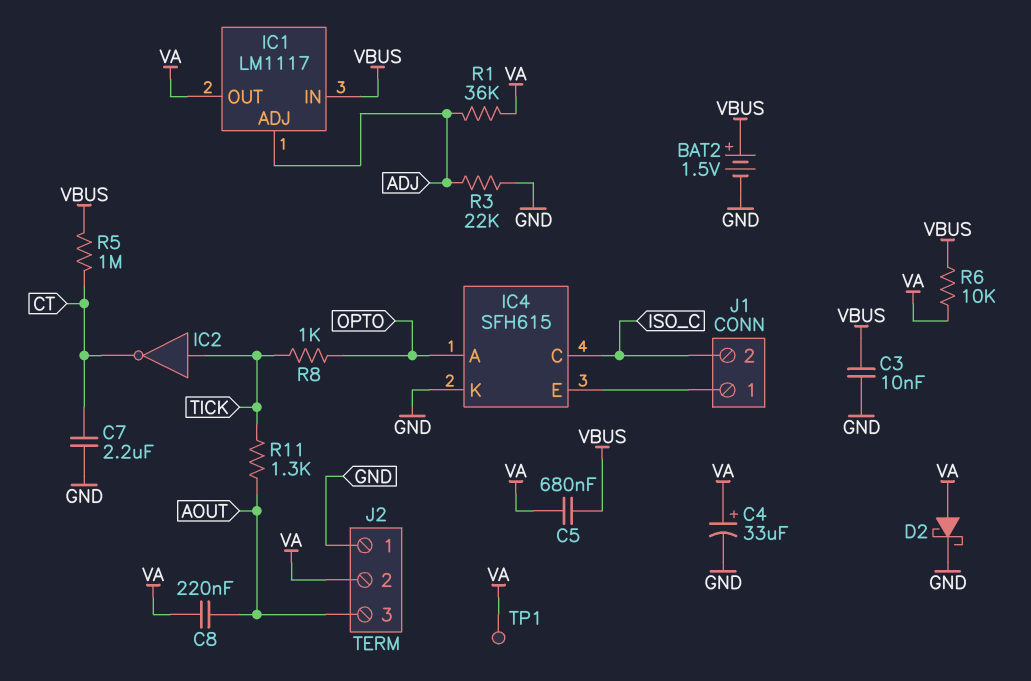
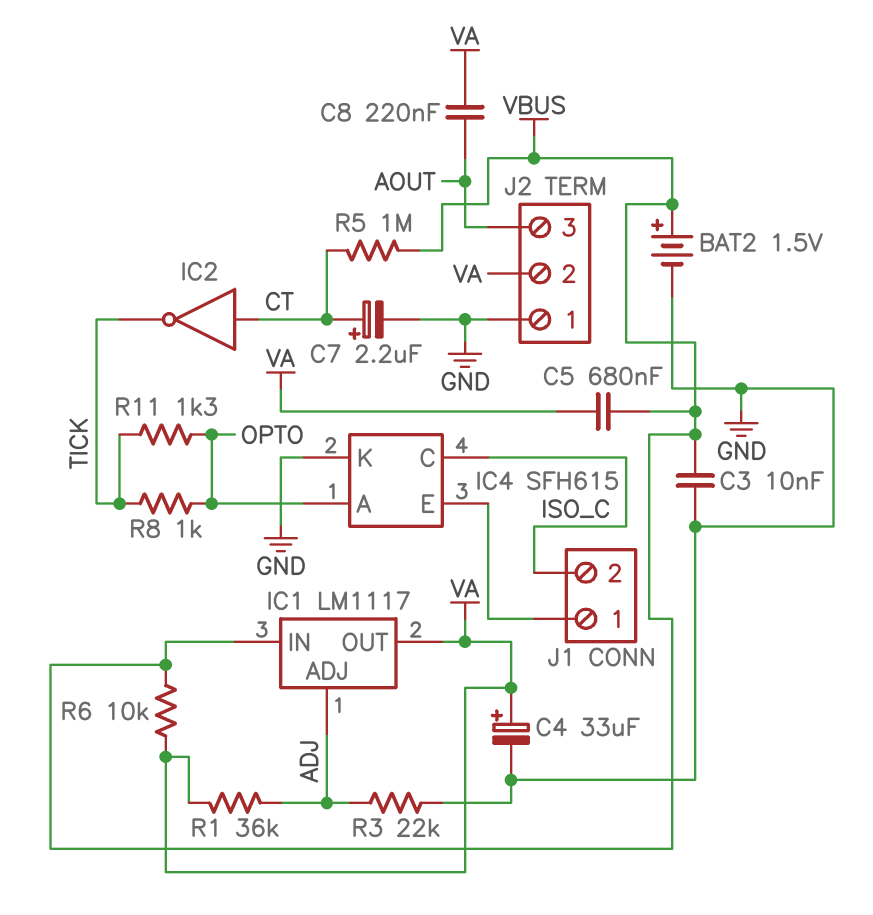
C7: 2.2uF (CT, GND) -> 2.2uF (plus CT, minus GND)
D2: schottky (A VA, K GND) -> none
IC2: NOT (in TICK, out CT) -> NOT (in CT, out TICK)
R11: 1.3k (AOUT, TICK) -> 1.3k (OPTO, TICK)
TP1: test point (VA) -> none

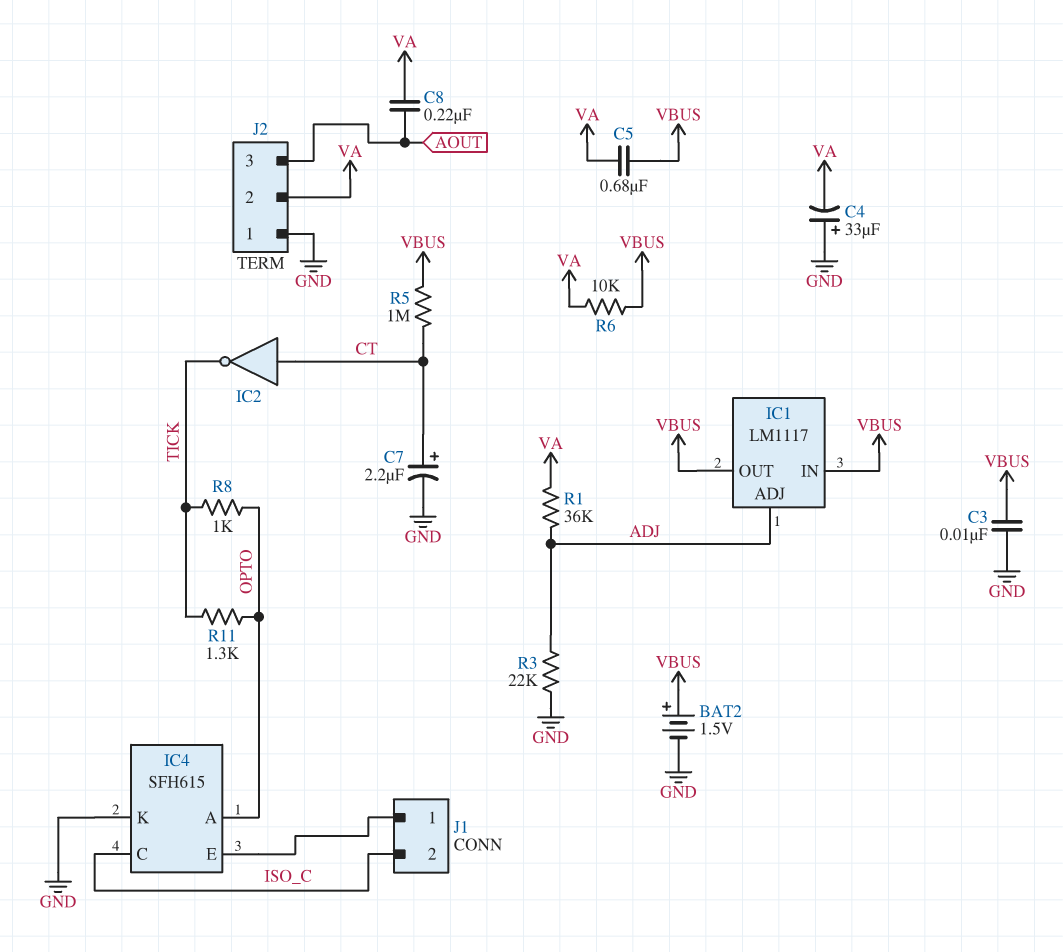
C4: 33uF (plus VA, minus GND) -> 33uF (plus GND, minus VA)
IC1 pin OUT: VA -> VBUS

